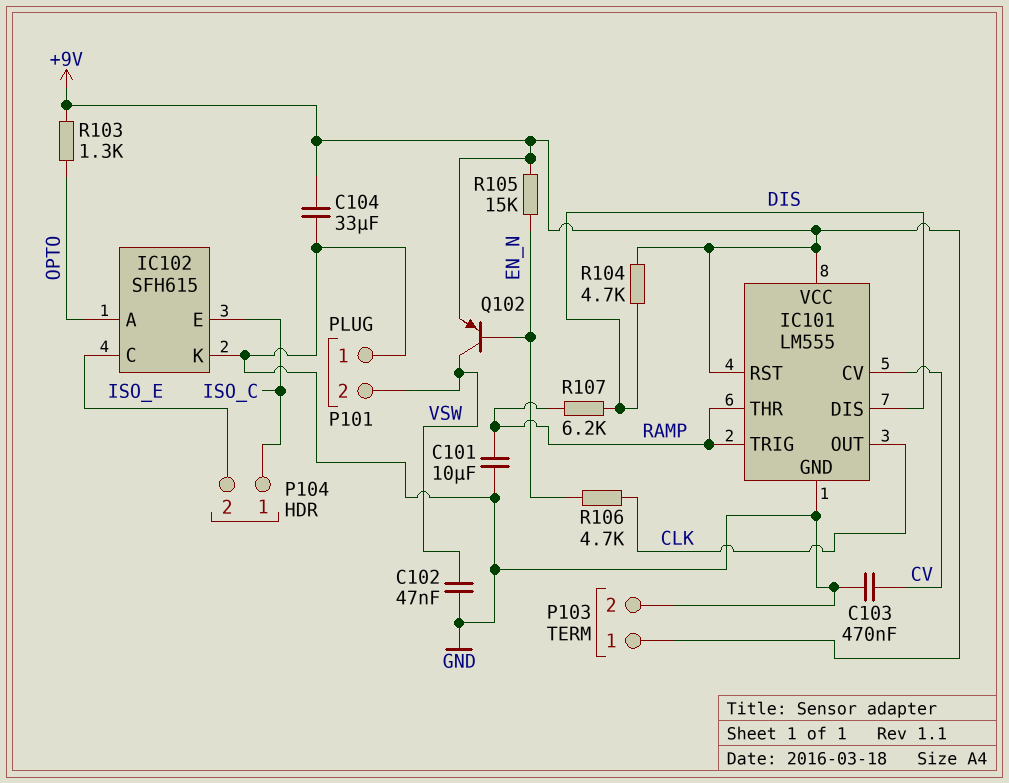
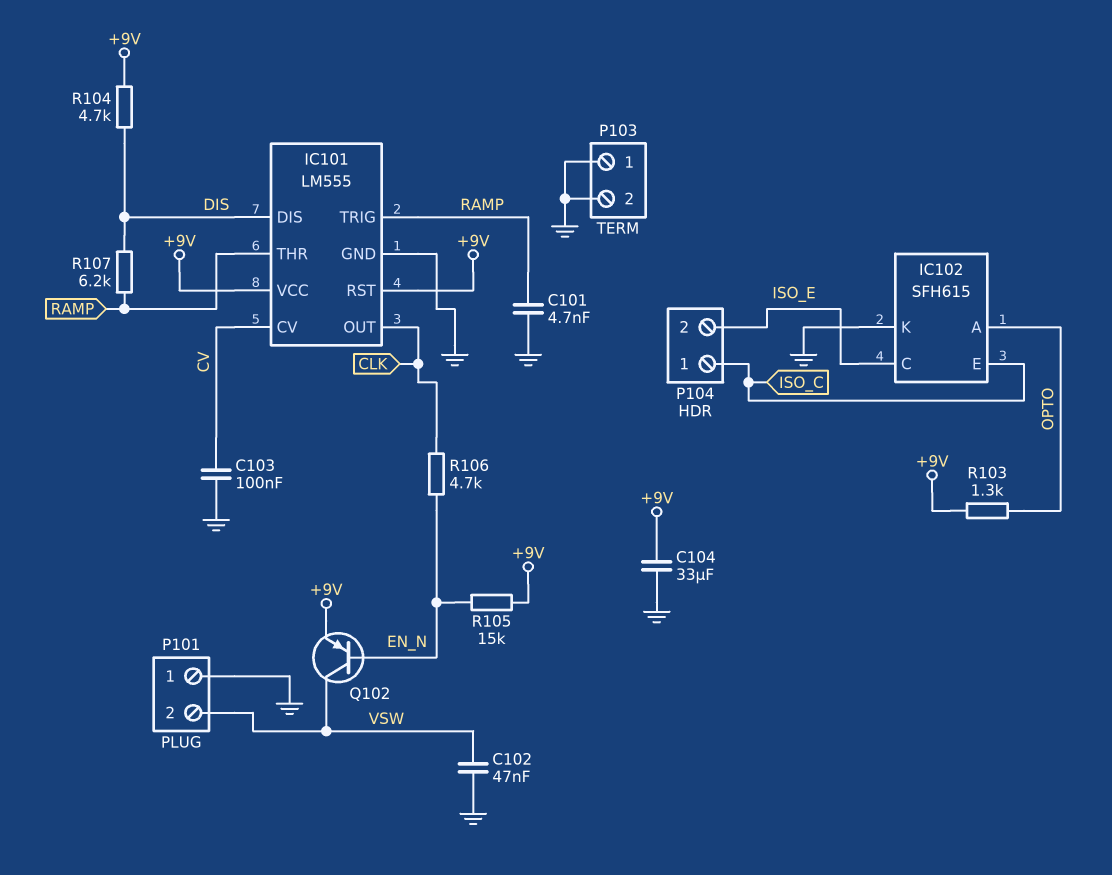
C101: 10uF (GND, RAMP) -> 4.7nF (GND, RAMP)
C103: 470nF (CV, GND) -> 100nF (CV, GND)
P103 pin 1: +9V -> GND

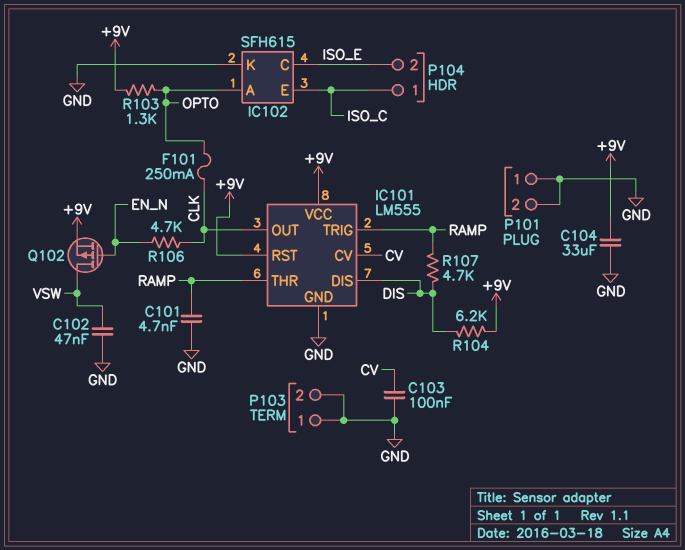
F101: none -> 250mA (CLK, OPTO)
P101 pin 2: VSW -> GND
Q102: PNP (B EN_N, C VSW, E +9V) -> PMOS (G EN_N, D VSW, S +9V)
R104: 4.7k (+9V, DIS) -> 6.2k (+9V, DIS)
R105: 15k (+9V, EN_N) -> none
R107: 6.2k (DIS, RAMP) -> 4.7k (DIS, RAMP)

